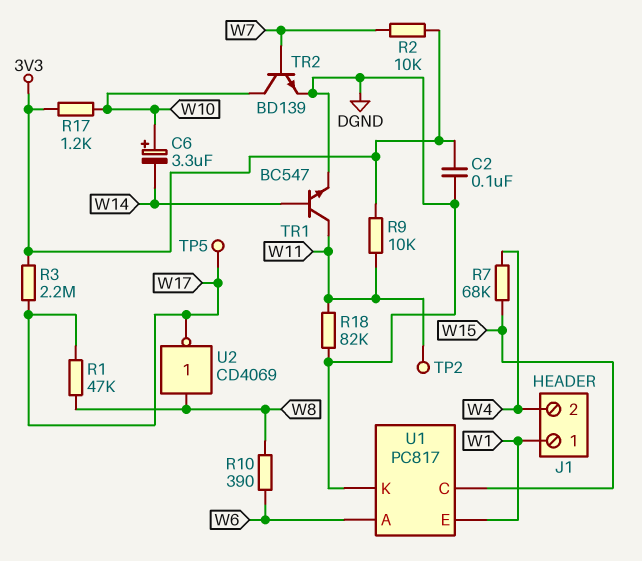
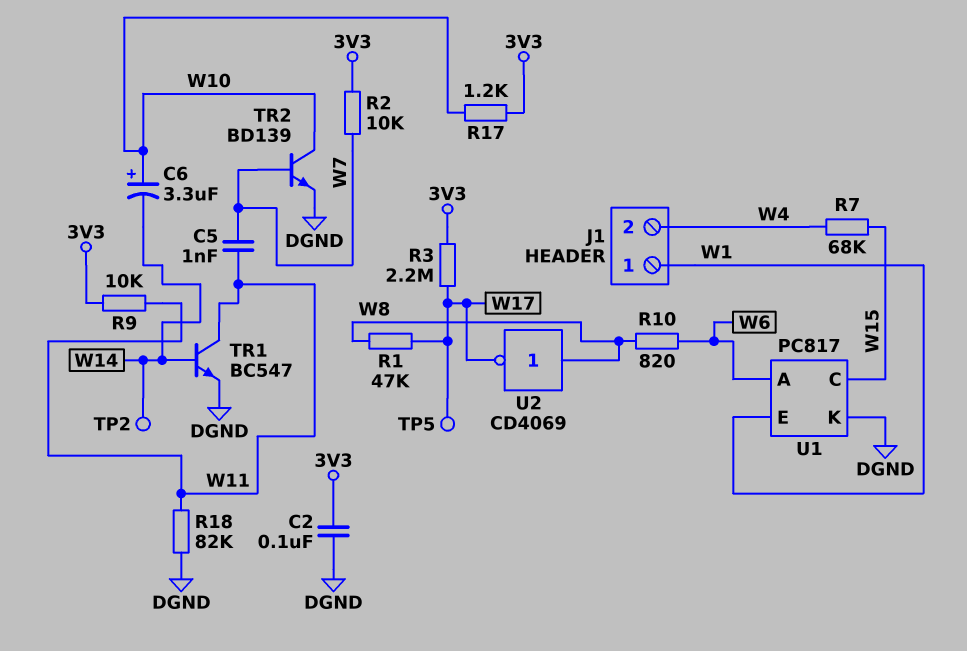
C5: none -> 1nF (W7, W11)
R10: 390 (W6, W8) -> 820 (W6, W8)
TP2: test point (W11) -> test point (W14)

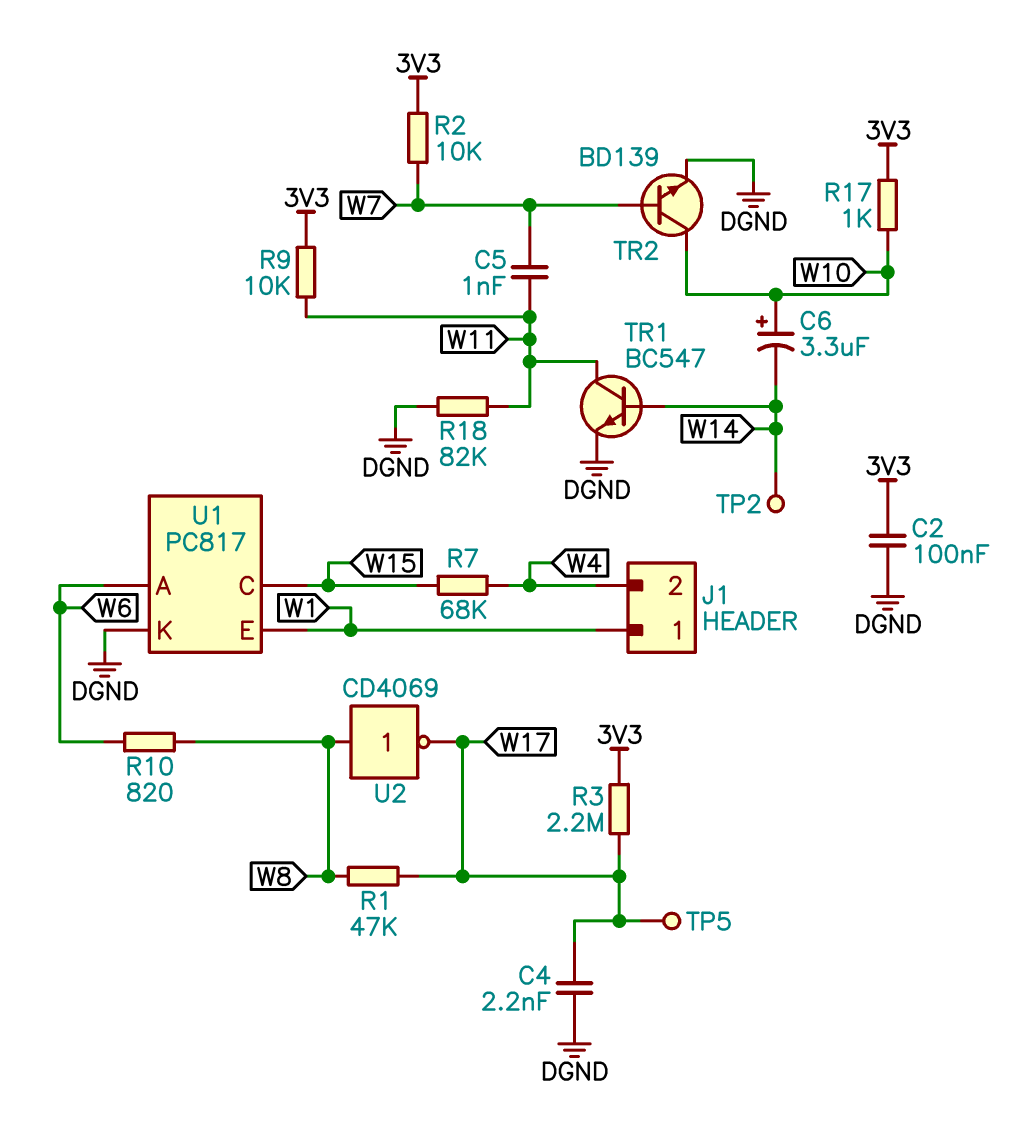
C4: none -> 2.2nF (DGND, W17)
R17: 1.2k (3V3, W10) -> 1k (3V3, W10)

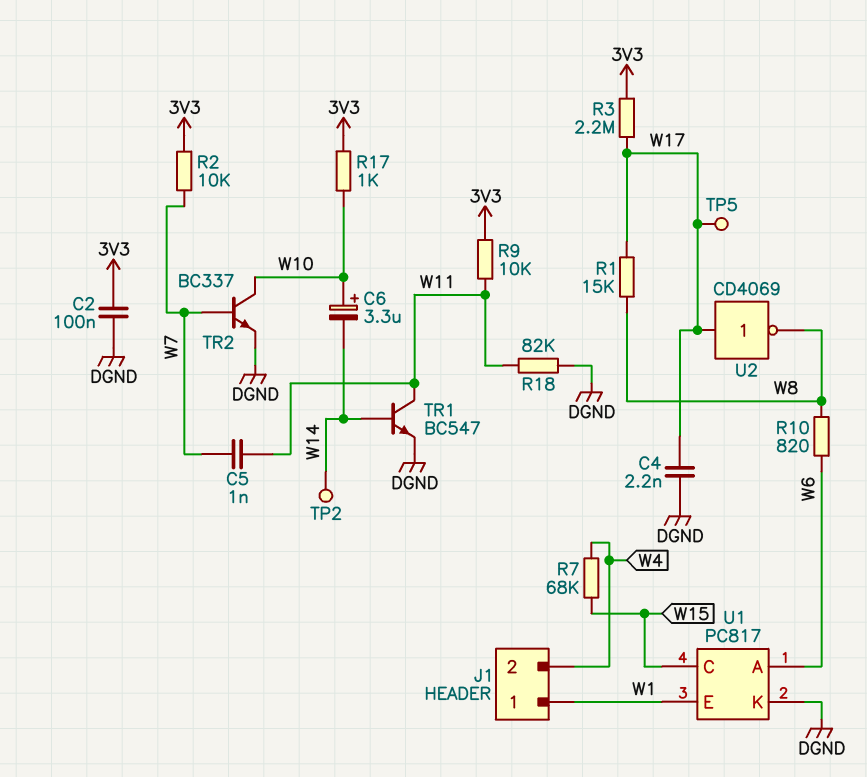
R1: 47k (W8, W17) -> 15k (W8, W17)
TR2: NPN BD139 (B W7, C W10, E DGND) -> NPN BC337 (B W7, C W10, E DGND)
U2: NOT CD4069 (in W8, out W17) -> NOT CD4069 (in W17, out W8)

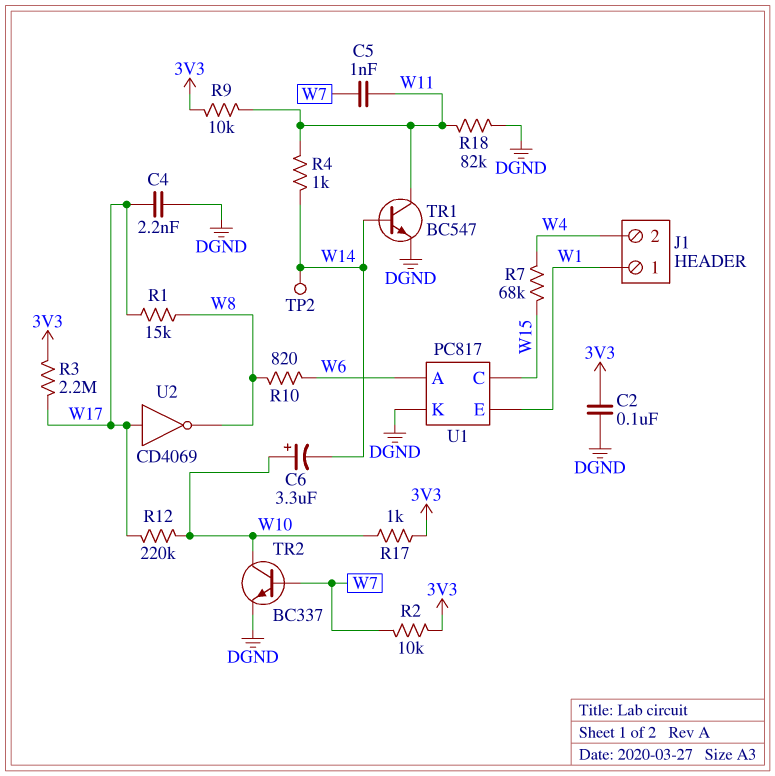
R4: none -> 1k (W11, W14)
R12: none -> 220k (W10, W17)
TP5: test point (W17) -> none

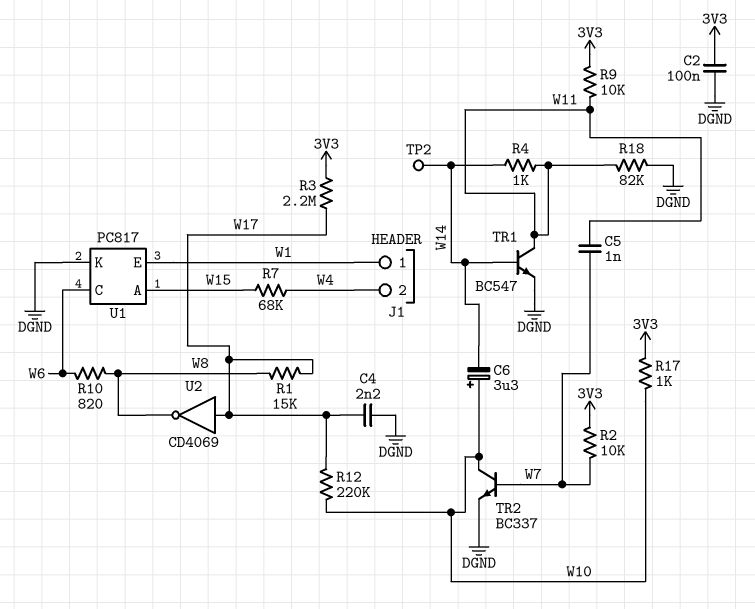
U1 pin A: W6 -> W15
U1 pin C: W15 -> W6

